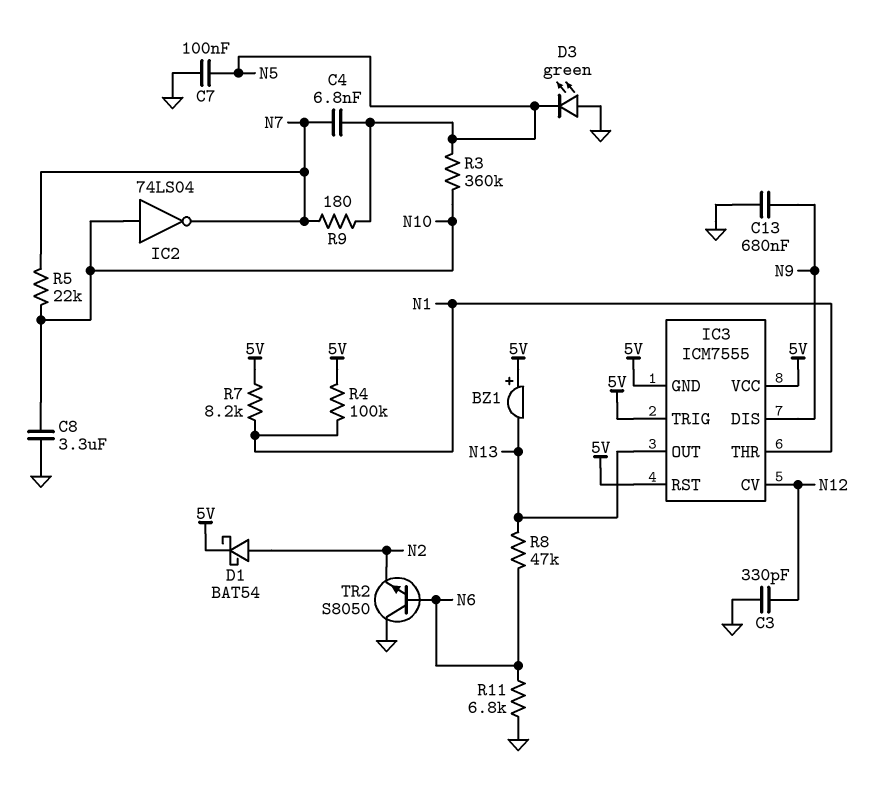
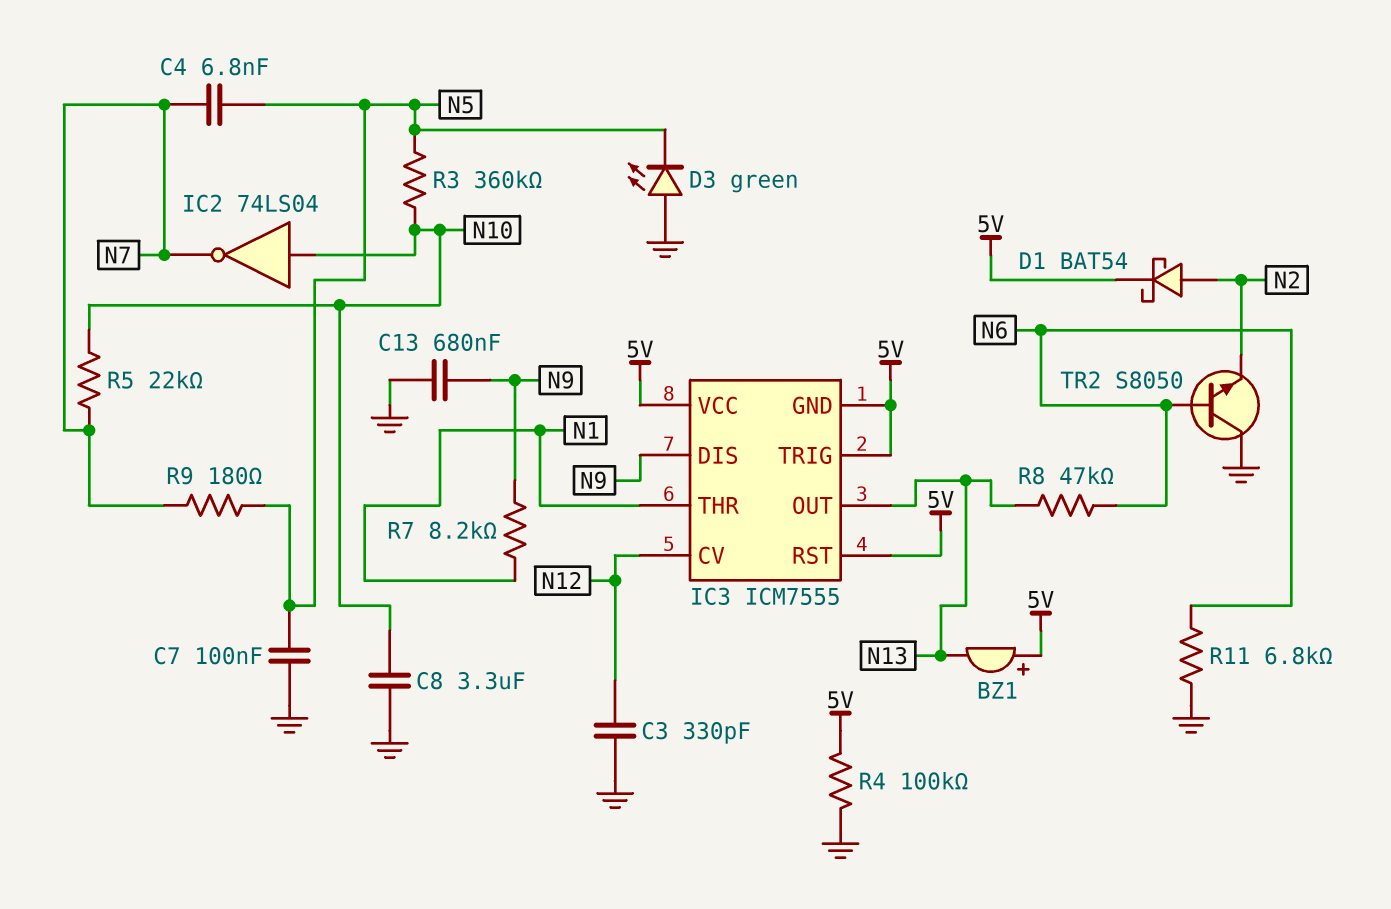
R4: 100k (5V, N1) -> 100k (5V, GND)
R7: 8.2k (5V, N1) -> 8.2k (N1, N9)

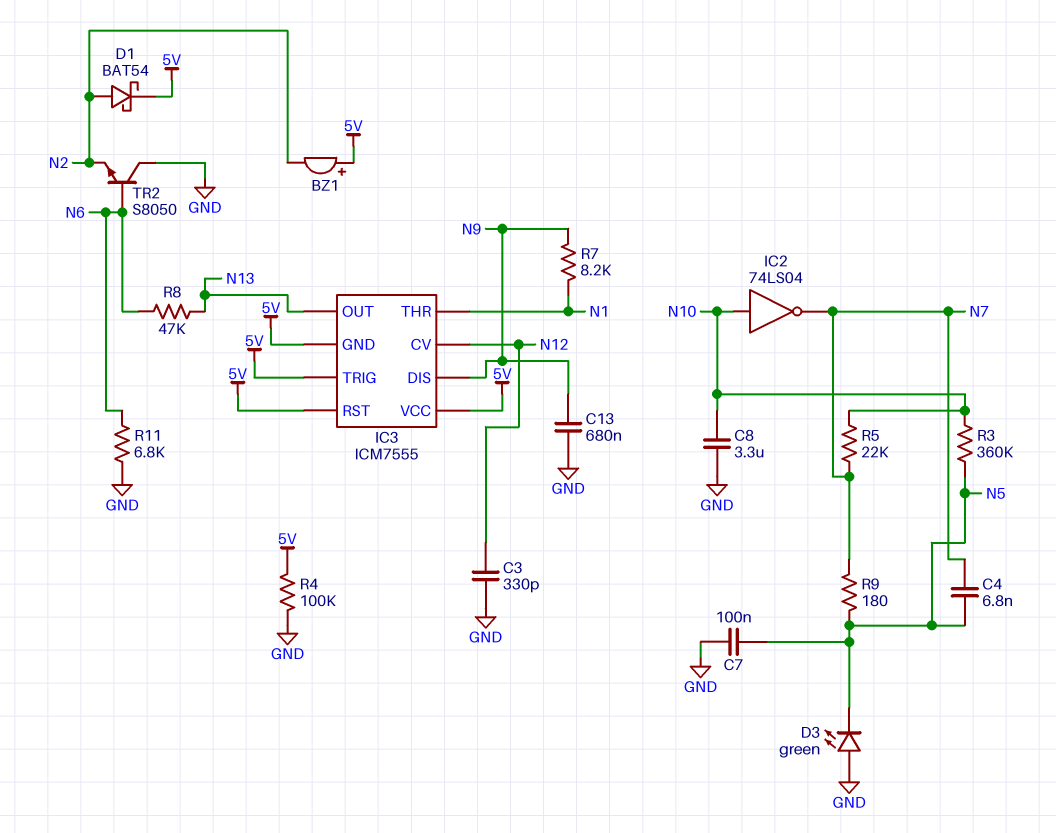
BZ1: buzzer (plus 5V, minus N13) -> buzzer (plus 5V, minus N2)

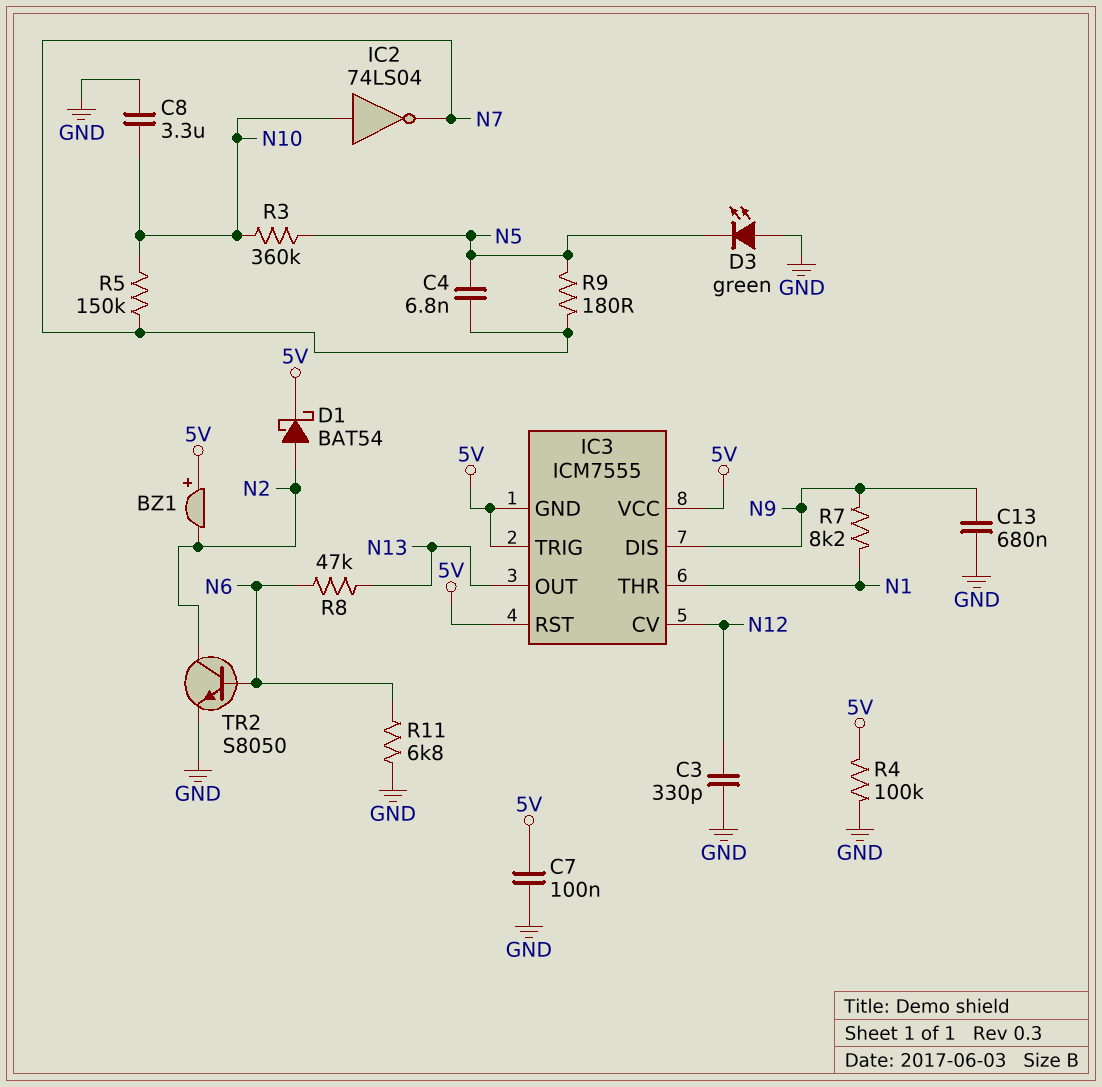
C7: 100nF (GND, N5) -> 100nF (5V, GND)
R5: 22k (N7, N10) -> 150k (N7, N10)
TR2: NPN S8050 (B N6, C GND, E N2) -> NPN S8050 (B N6, C N2, E GND)

